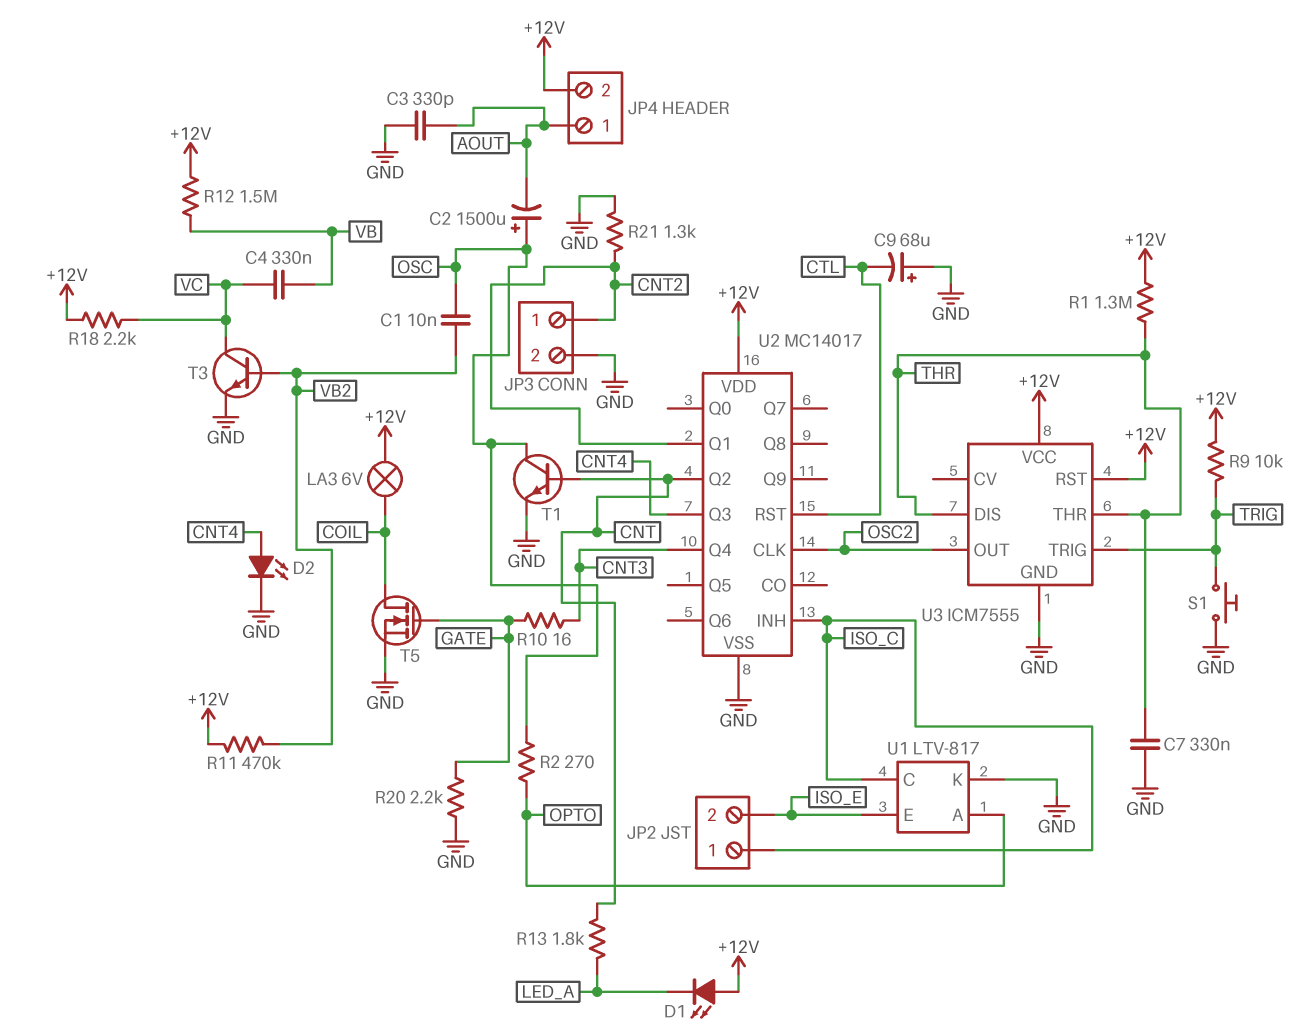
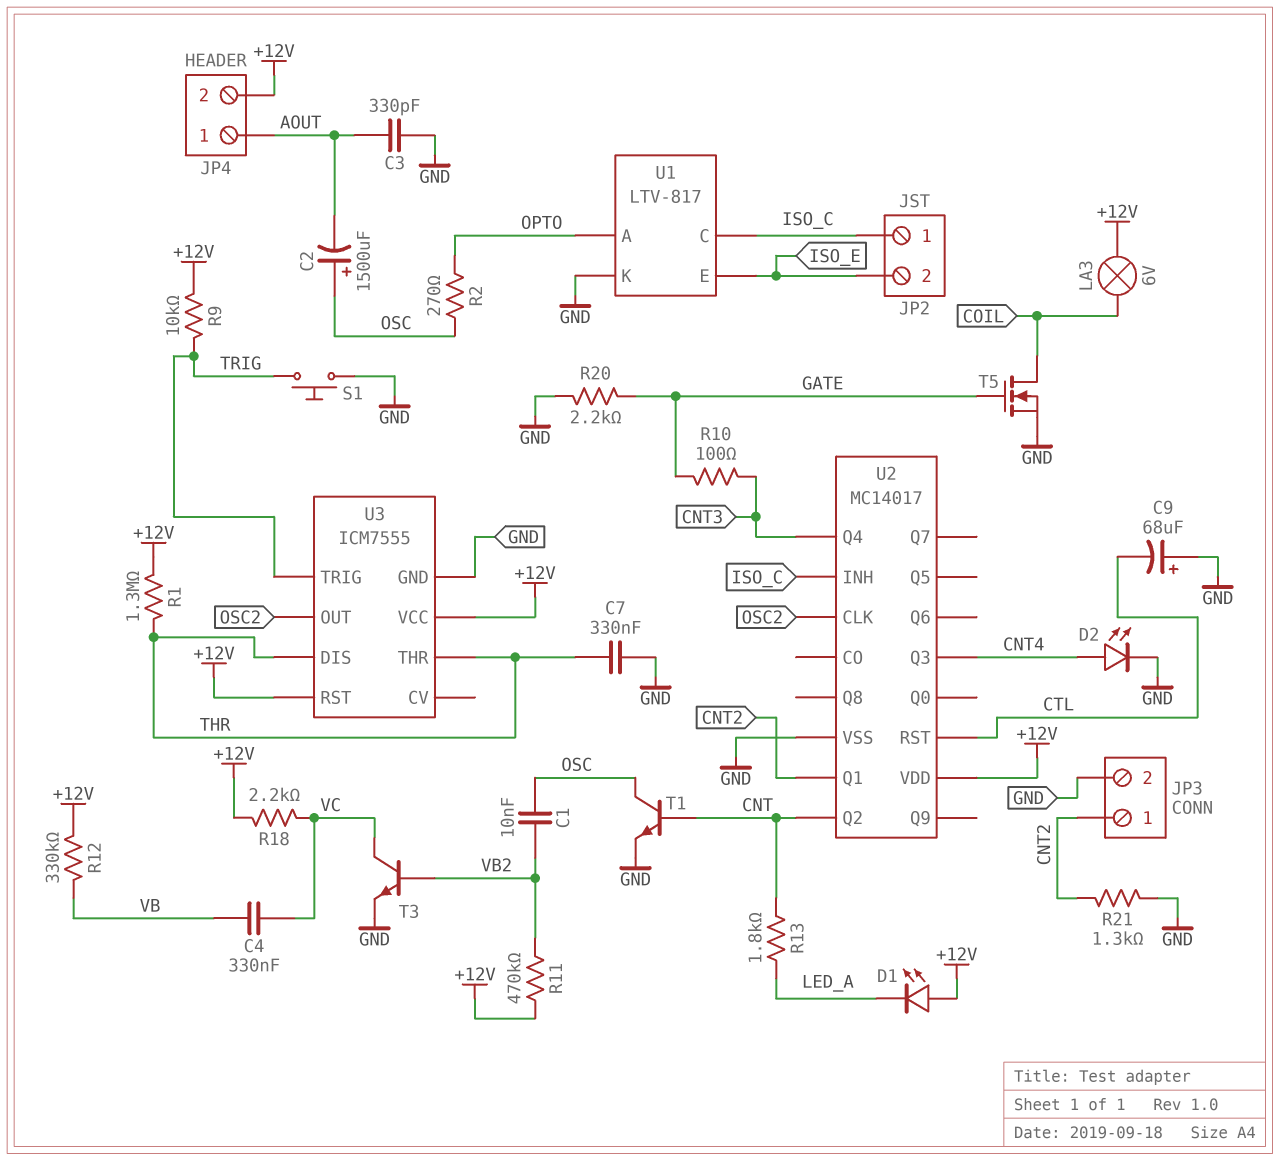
R10: 16 (CNT3, GATE) -> 100 (CNT3, GATE)
R12: 1.5M (+12V, VB) -> 330k (+12V, VB)

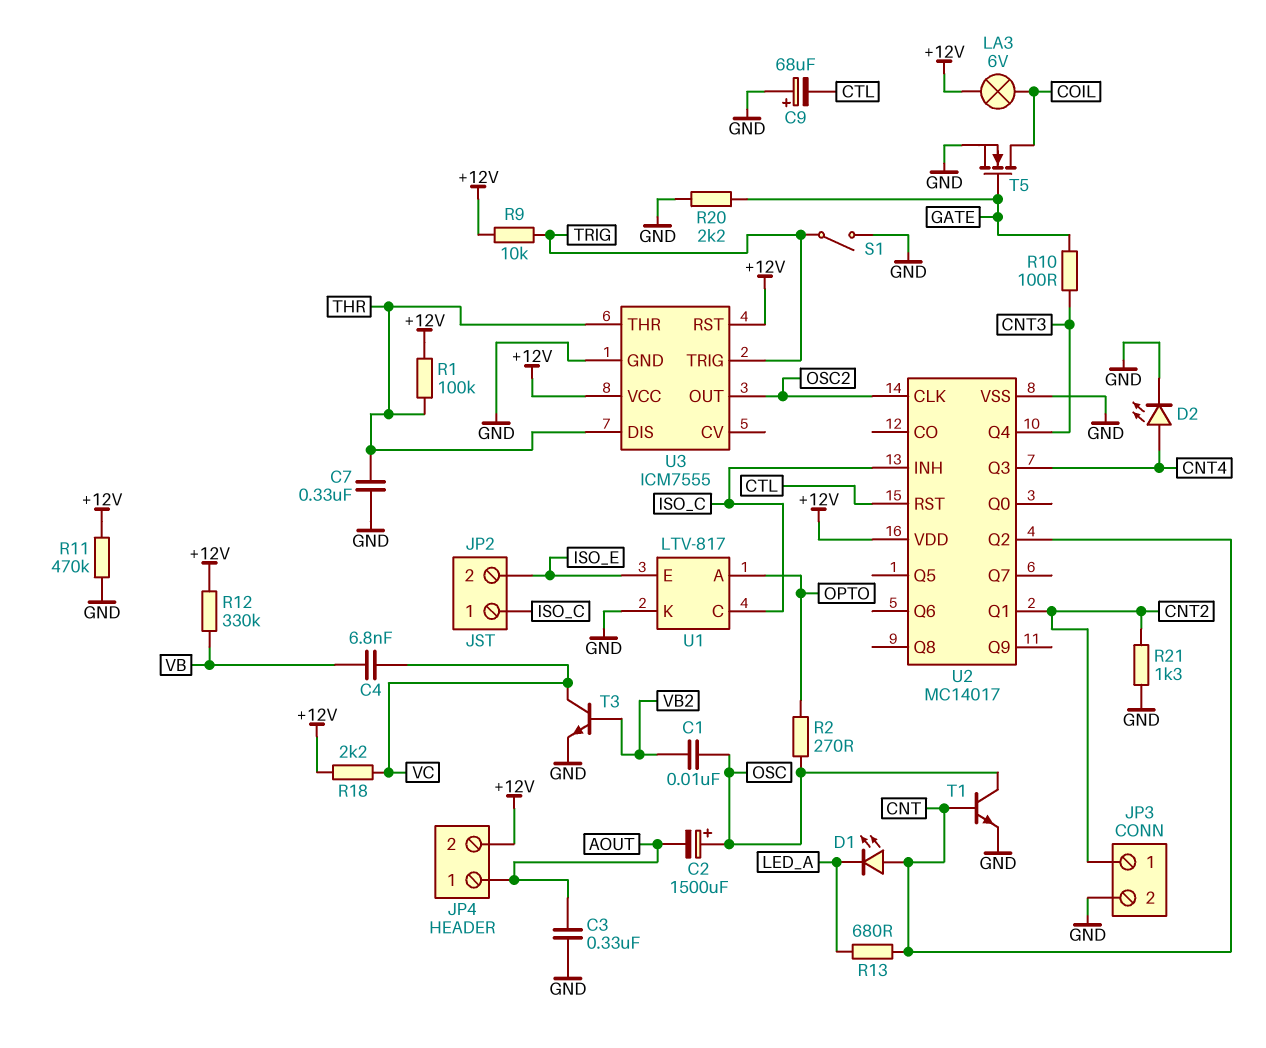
C3: 330pF (AOUT, GND) -> 330nF (AOUT, GND)
C4: 330nF (VB, VC) -> 6.8nF (VB, VC)
D1: LED (A +12V, K LED_A) -> LED (A CNT, K LED_A)
R1: 1.3M (+12V, THR) -> 100k (+12V, THR)
R11: 470k (+12V, VB2) -> 470k (+12V, GND)
R13: 1.8k (CNT, LED_A) -> 680 (CNT, LED_A)
S1: button (GND, TRIG) -> switch (GND, TRIG)

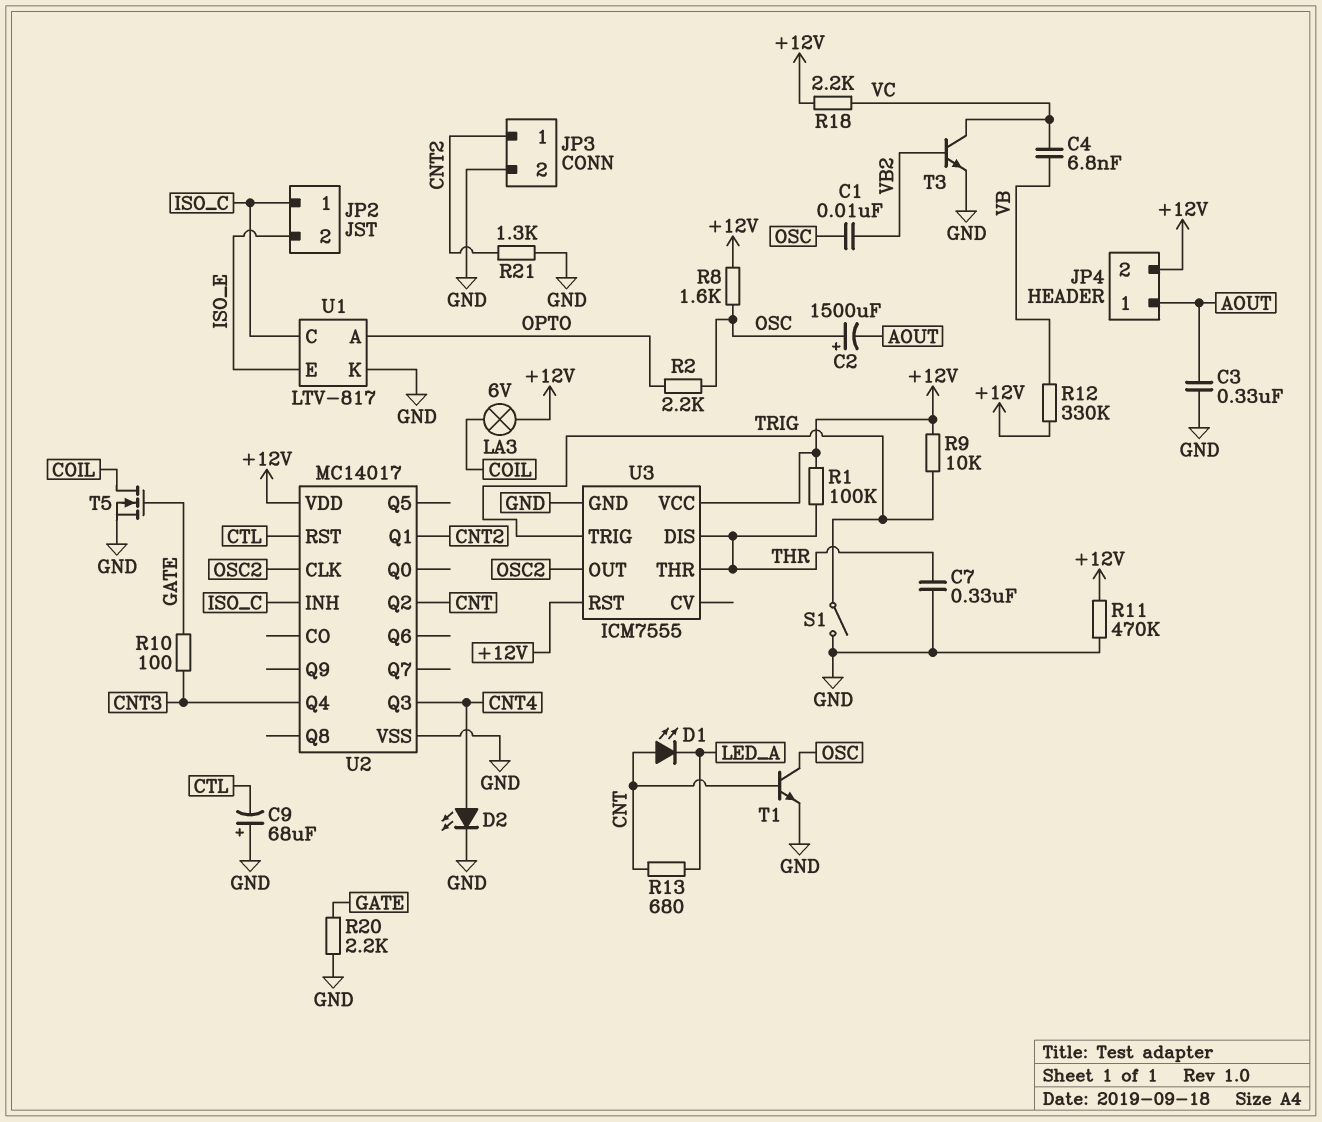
R2: 270 (OPTO, OSC) -> 2.2k (OPTO, OSC)
R8: none -> 1.6k (+12V, OSC)

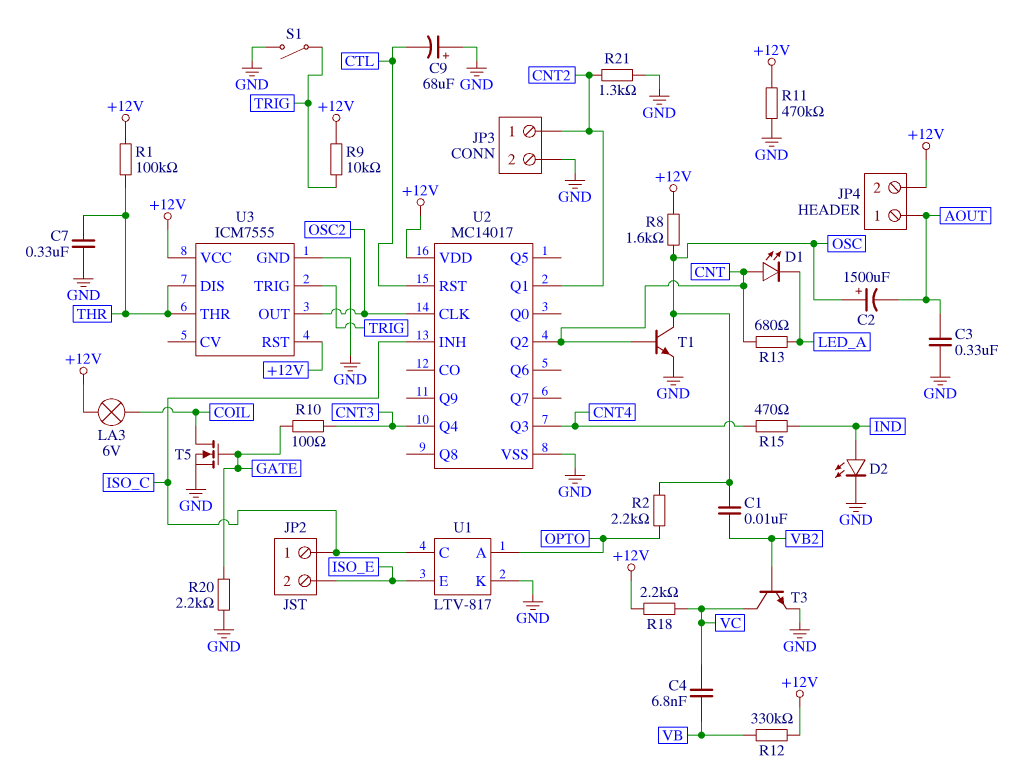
D2: LED (A CNT4, K GND) -> LED (A IND, K GND)
R15: none -> 470 (CNT4, IND)

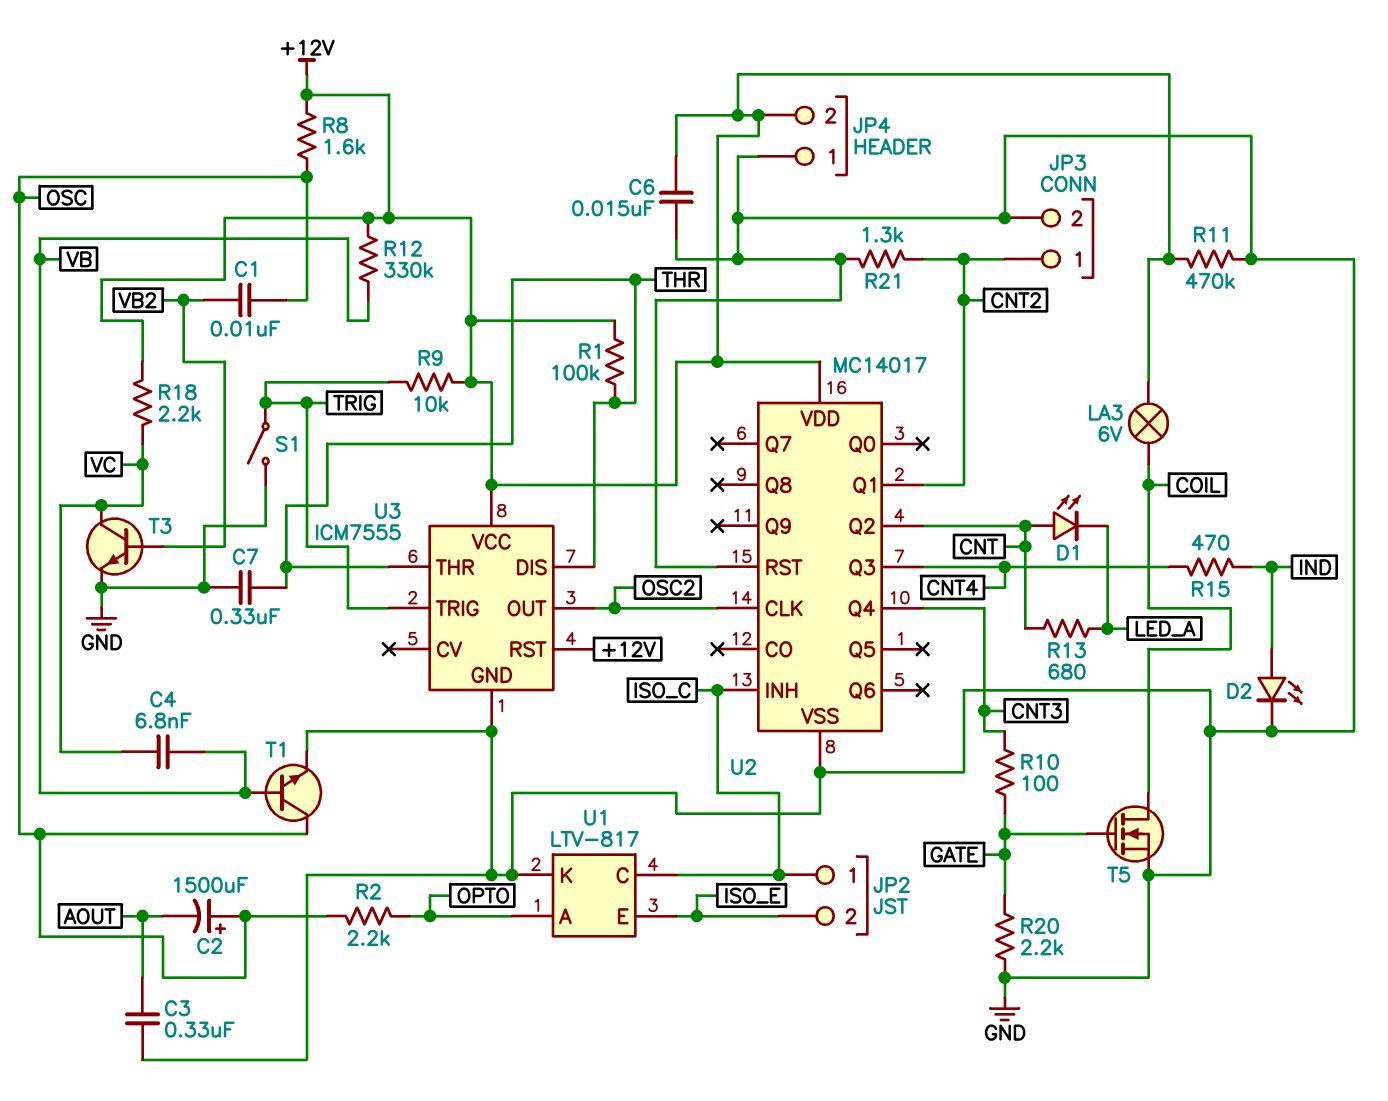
C6: none -> 15nF (+12V, GND)
C9: 68uF (plus GND, minus CTL) -> none
JP4 pin 1: AOUT -> GND
T1: NPN (B CNT, C OSC, E GND) -> NPN (B VB, C OSC, E GND)
U2 pin RST: CTL -> GND

